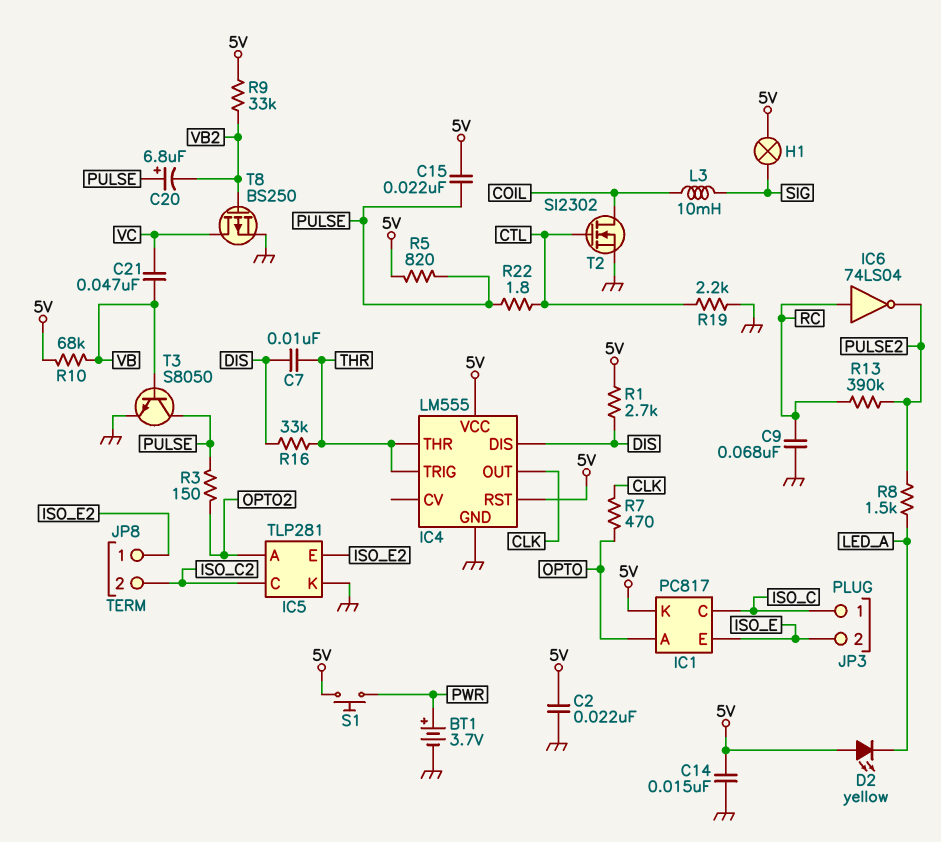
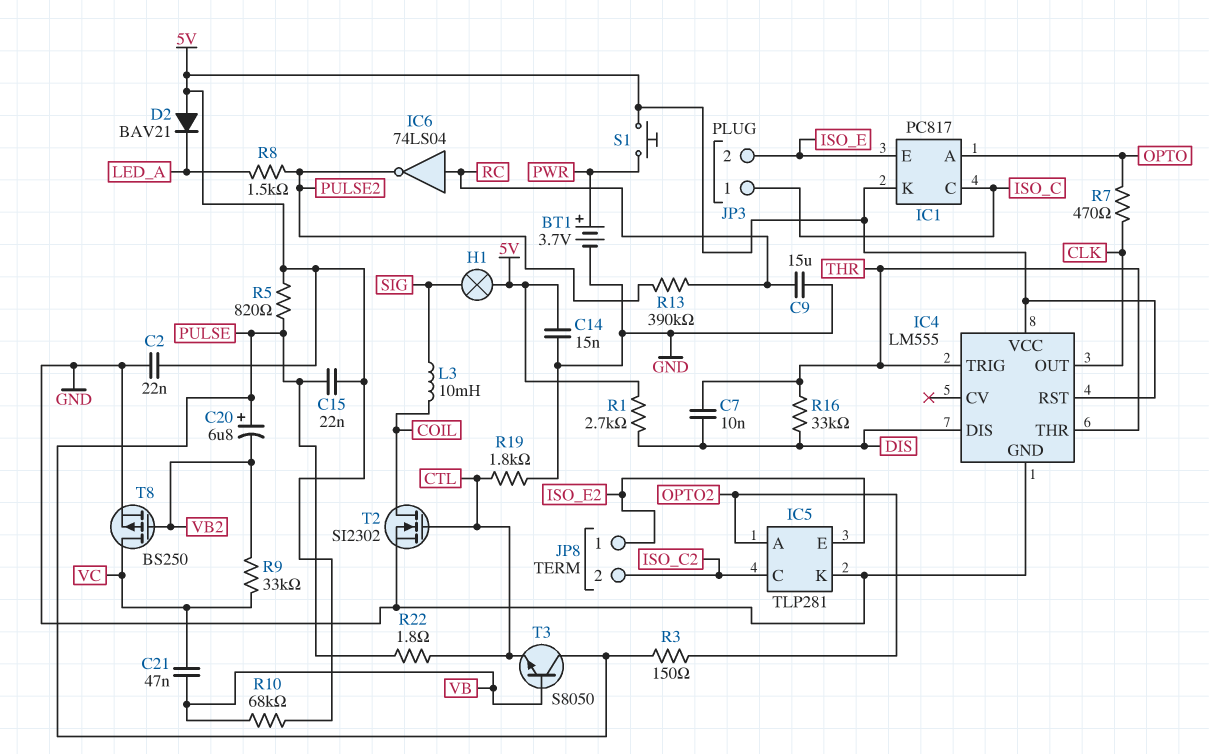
C9: 68nF (GND, RC) -> 15uF (GND, RC)
D2: LED yellow (A 5V, K LED_A) -> diode BAV21 (A 5V, K LED_A)
R9: 33k (5V, VB2) -> 33k (VB2, VC)
R19: 2.2k (CTL, GND) -> 1.8k (CTL, GND)
T3: NPN S8050 (B VB, C PULSE, E GND) -> NPN S8050 (B VB, C PULSE, E CTL)

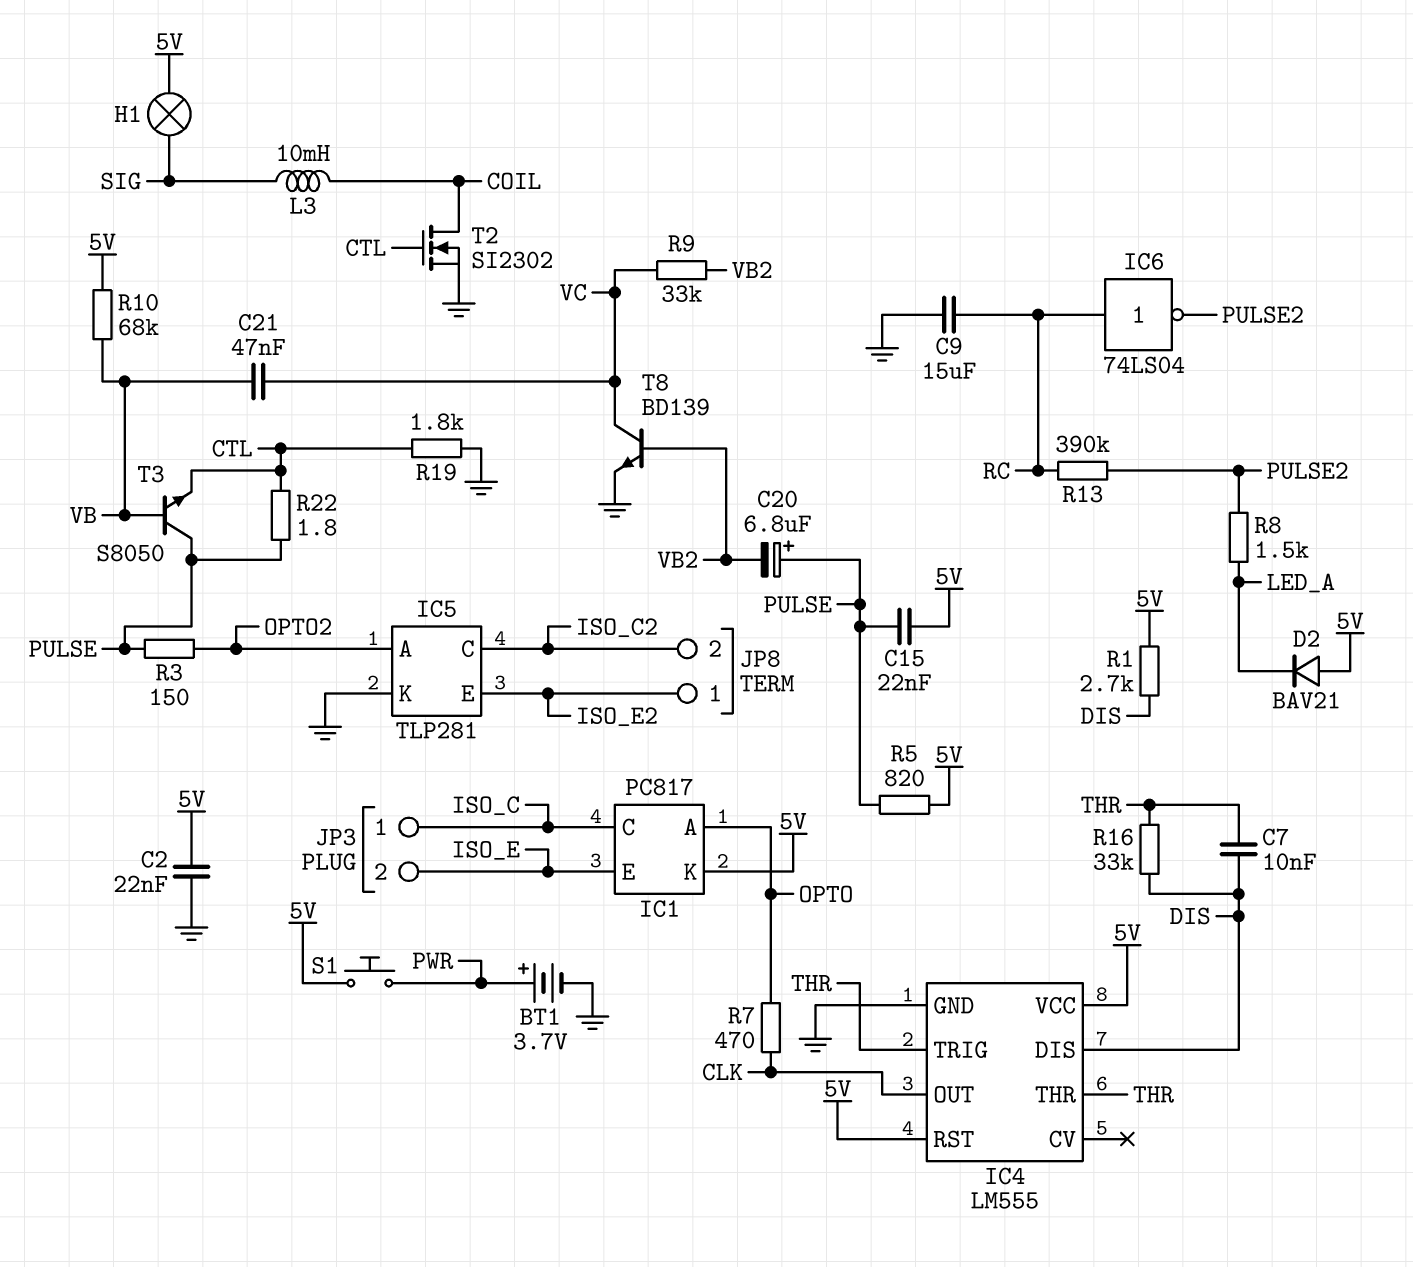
C14: 15nF (5V, GND) -> none
T8: PMOS BS250 (G VB2, D VC, S GND) -> NPN BD139 (B VB2, C VC, E GND)

